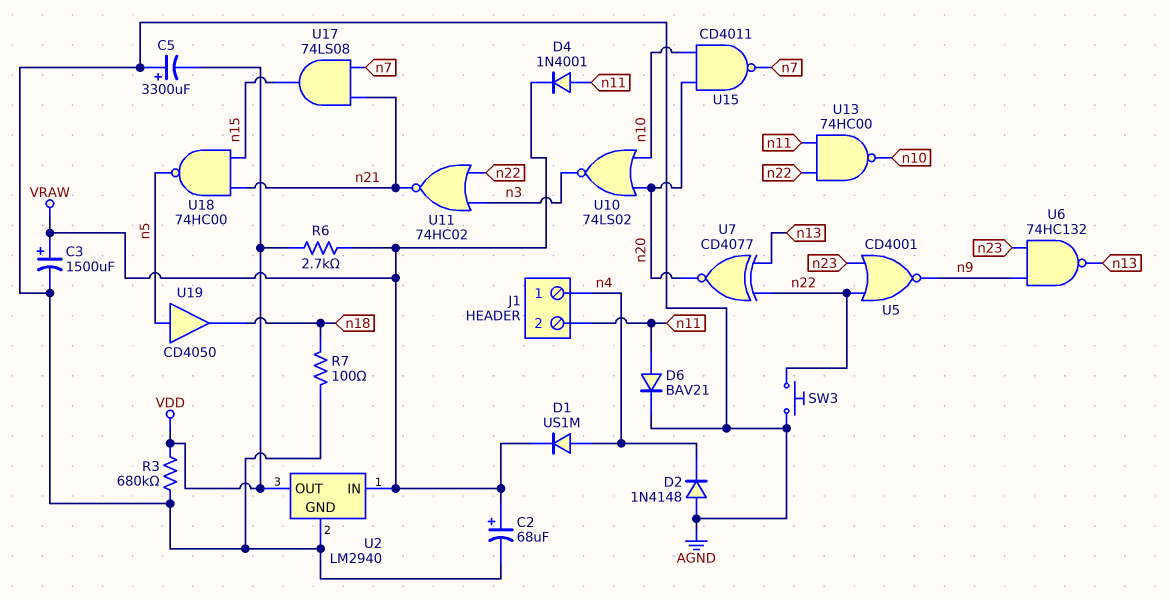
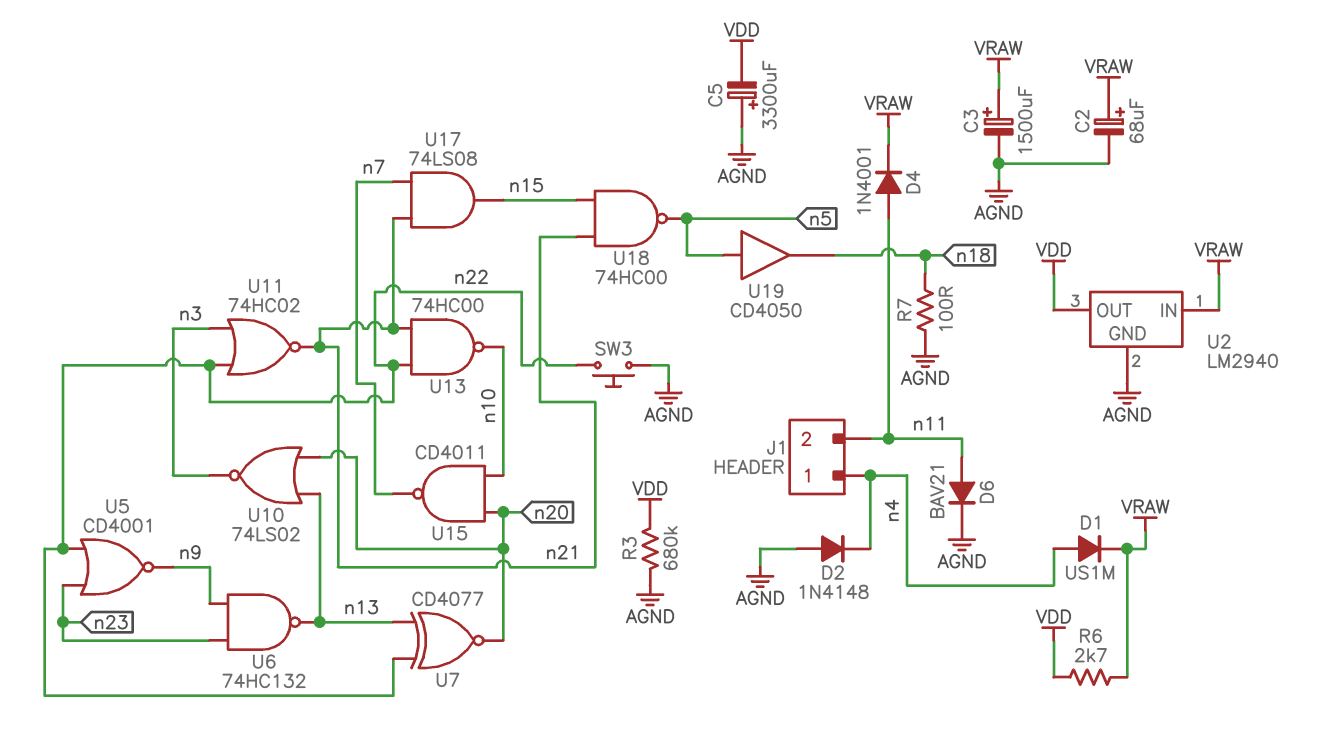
U10: NOR 74LS02 (in n10, in n20, out n3) -> NOR 74LS02 (in n13, in n20, out n3)
U13: NAND 74HC00 (in n11, in n22, out n10) -> NAND 74HC00 (in n21, in n22, out n10)

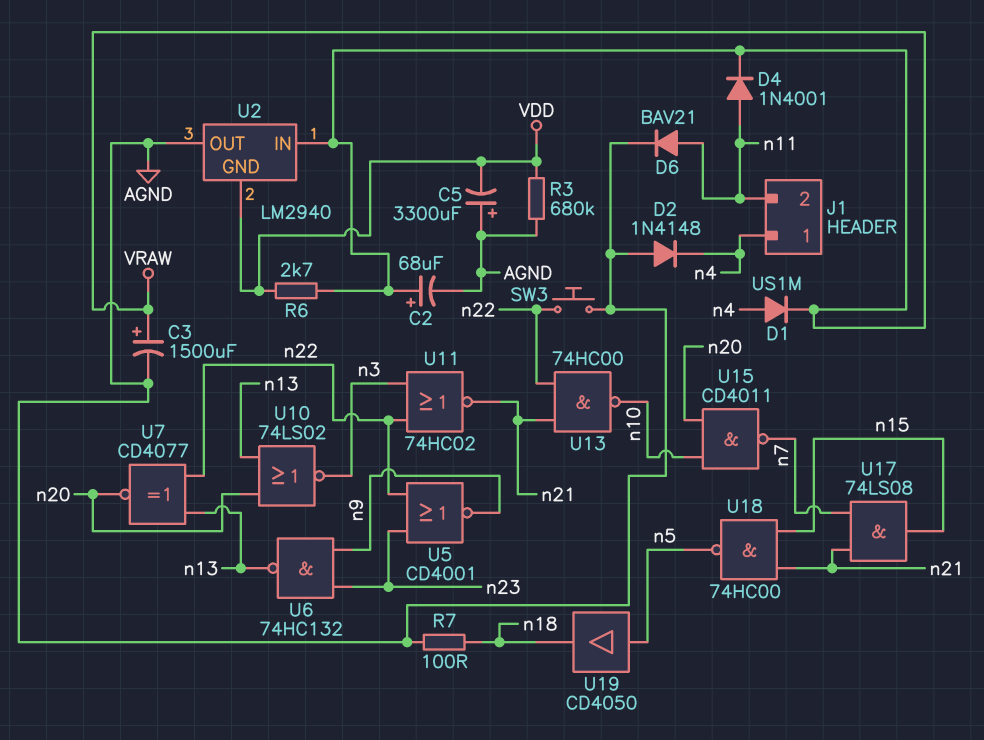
U2 pin GND: AGND -> VDD
U2 pin OUT: VDD -> AGND

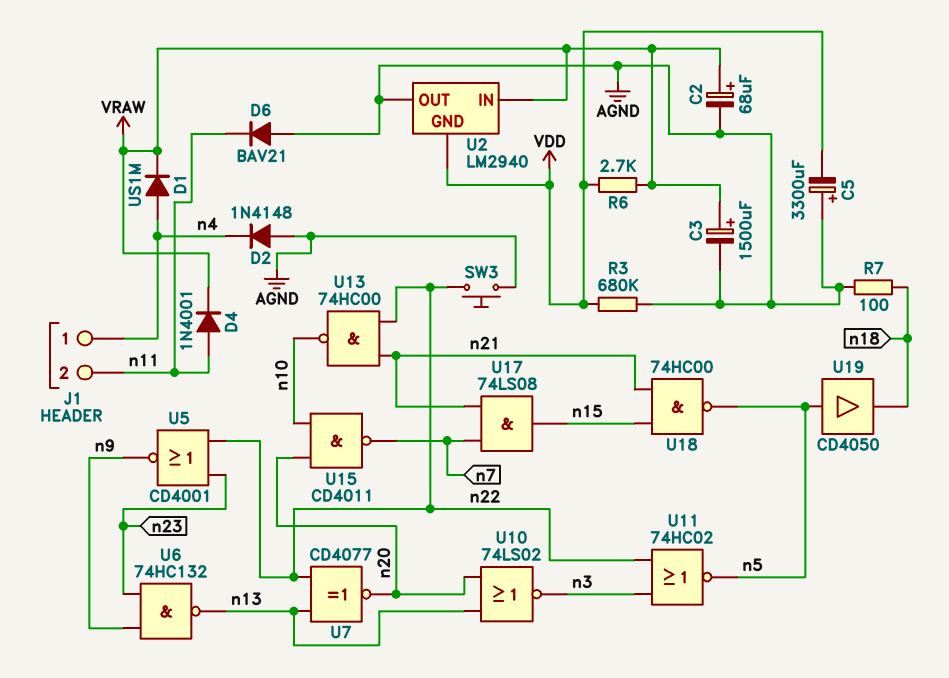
D6: diode BAV21 (A n11, K AGND) -> diode BAV21 (A AGND, K n11)
U11: NOR 74HC02 (in n3, in n22, out n21) -> NOR 74HC02 (in n3, in n22, out n5)

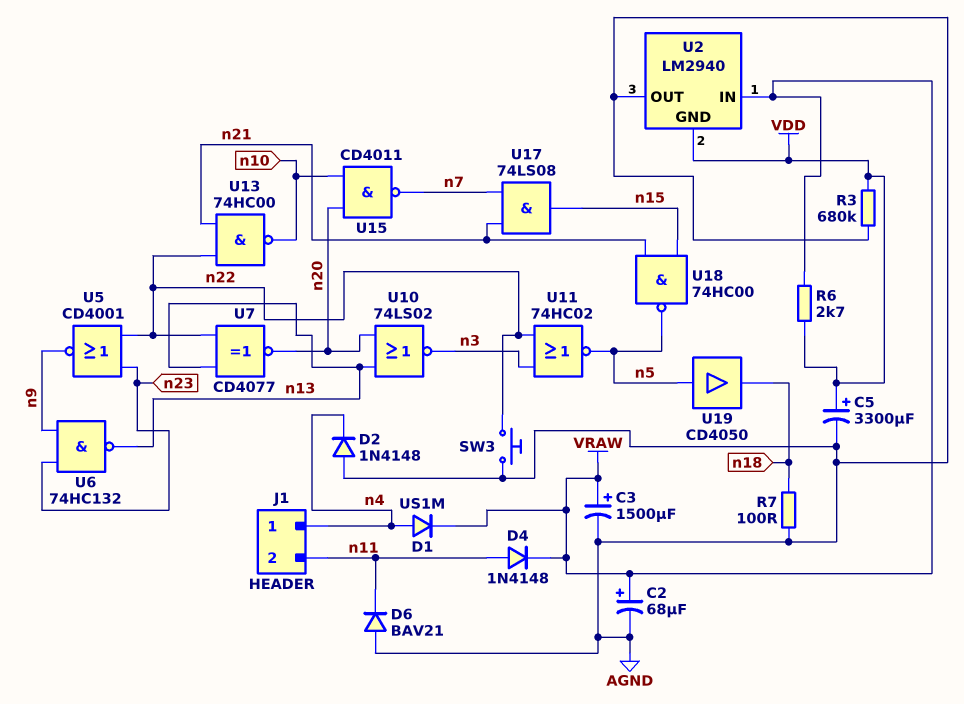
C5: 3300uF (plus AGND, minus VDD) -> 3300uF (plus VDD, minus AGND)
D4: diode 1N4001 (A n11, K VRAW) -> diode 1N4148 (A n11, K VRAW)

